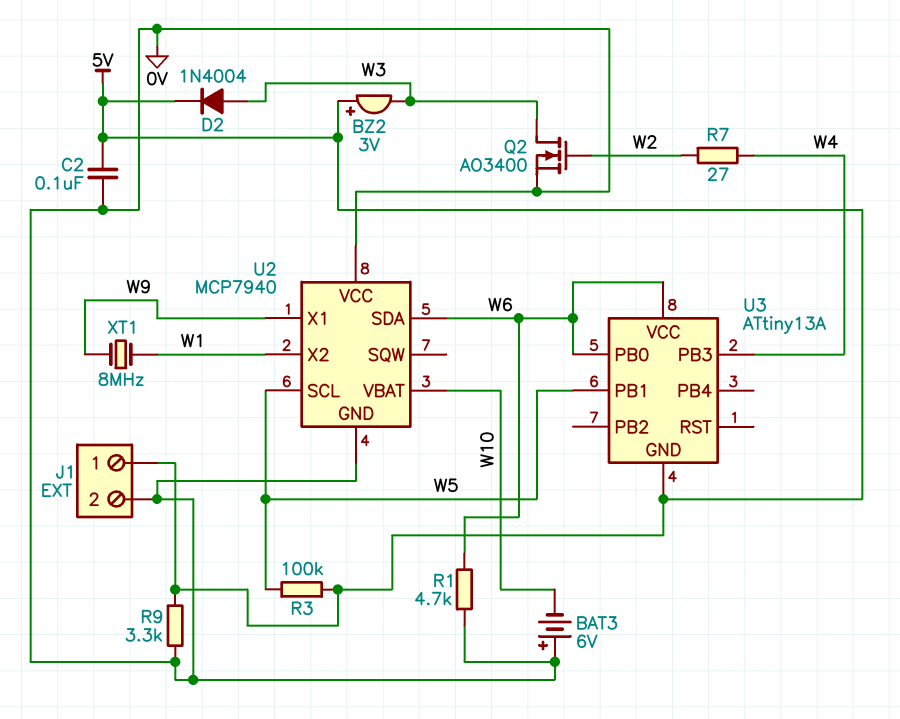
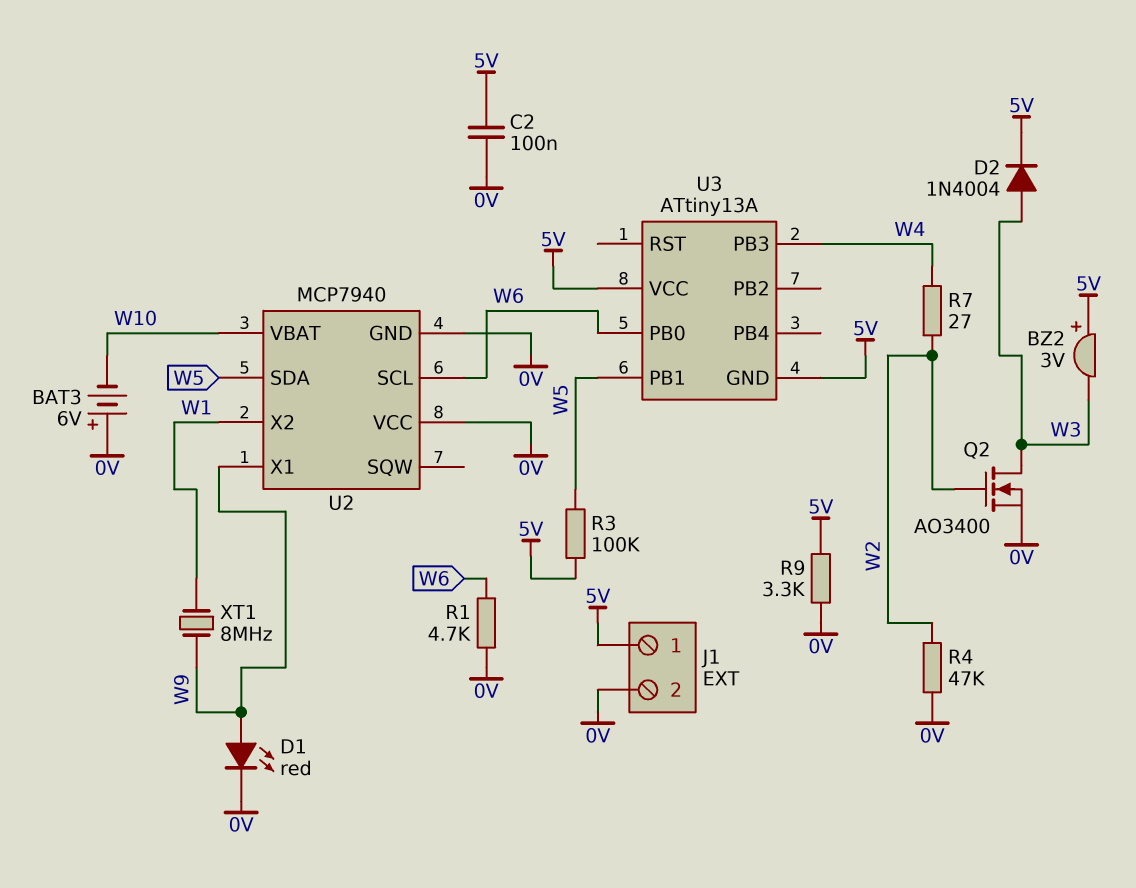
D1: none -> LED red (A W9, K 0V)
R4: none -> 47k (0V, W2)
U2 pin SCL: W5 -> W6
U2 pin SDA: W6 -> W5
U3 pin VCC: W6 -> 5V

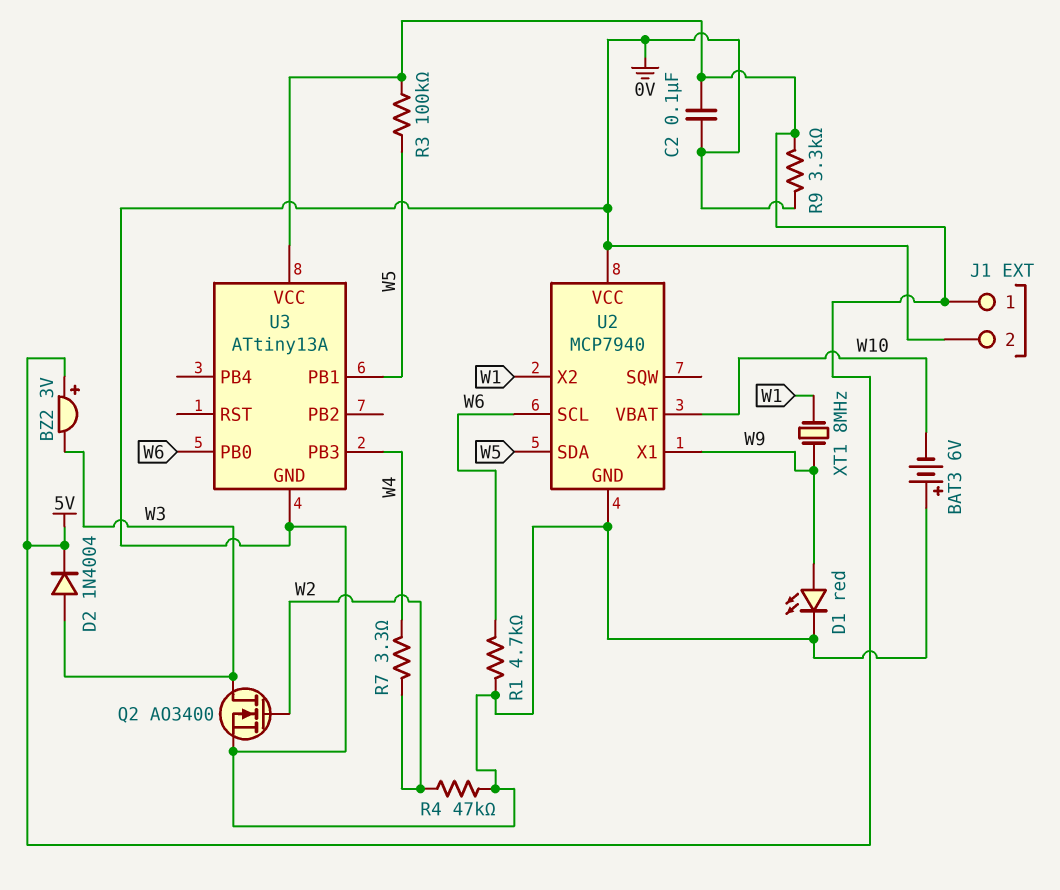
R7: 27 (W2, W4) -> 3.3 (W2, W4)
U3 pin GND: 5V -> 0V

